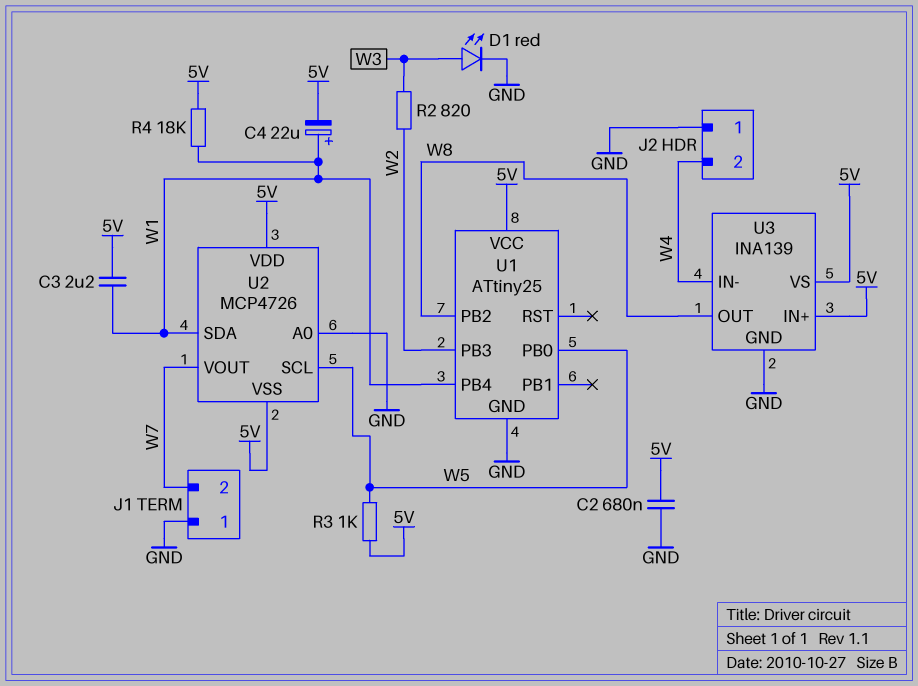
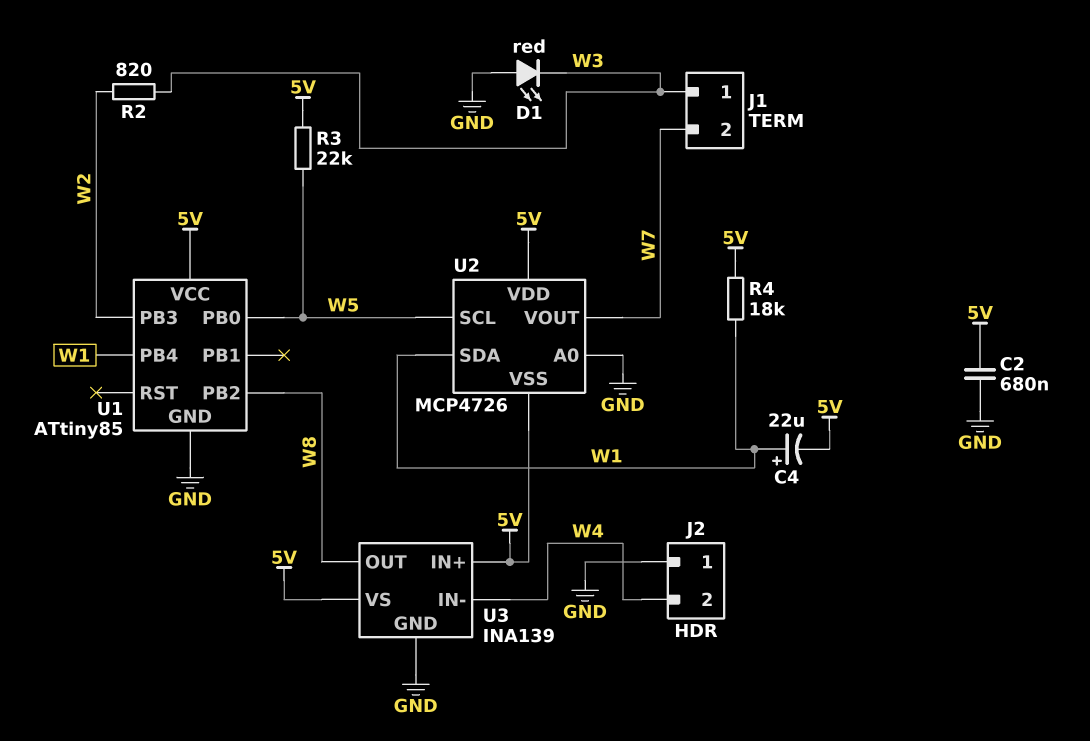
C3: 2.2uF (5V, W1) -> none
D1: LED red (A W3, K GND) -> LED red (A GND, K W3)
J1 pin 1: GND -> W3
R3: 1k (5V, W5) -> 22k (5V, W5)
U1: ATtiny25 -> ATtiny85

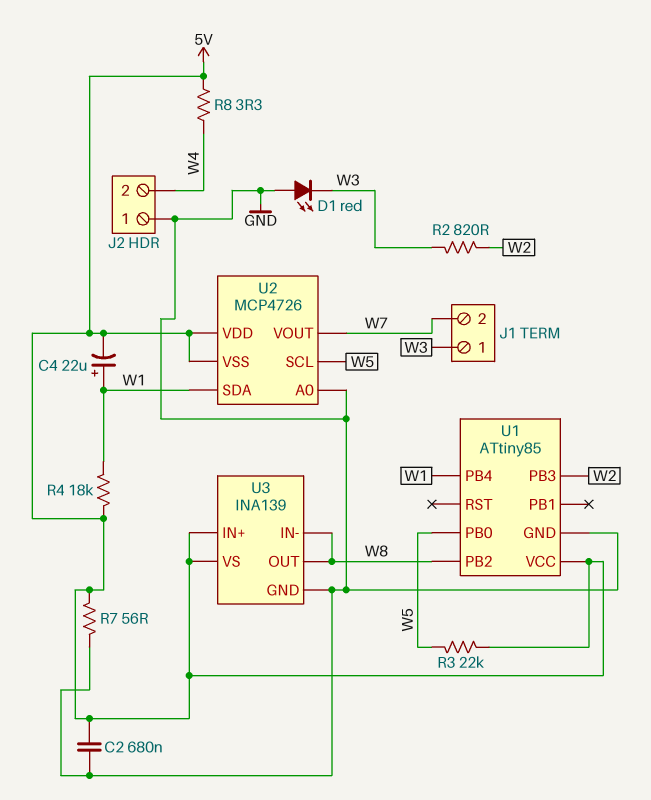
R7: none -> 56 (5V, GND)
R8: none -> 3.3 (5V, W4)
U3 pin IN-: W4 -> W8

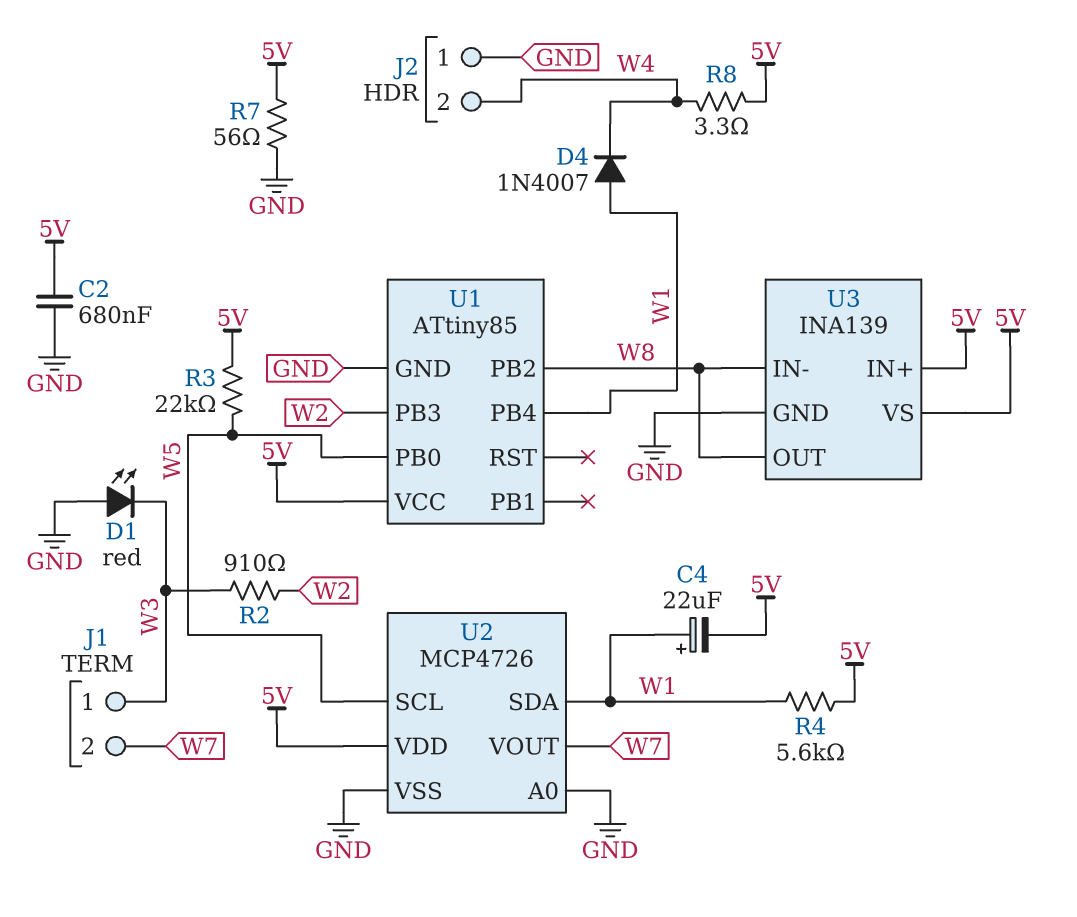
D4: none -> diode 1N4007 (A W1, K W4)
R2: 820 (W2, W3) -> 910 (W2, W3)
R4: 18k (5V, W1) -> 5.6k (5V, W1)
U2 pin VSS: 5V -> GND

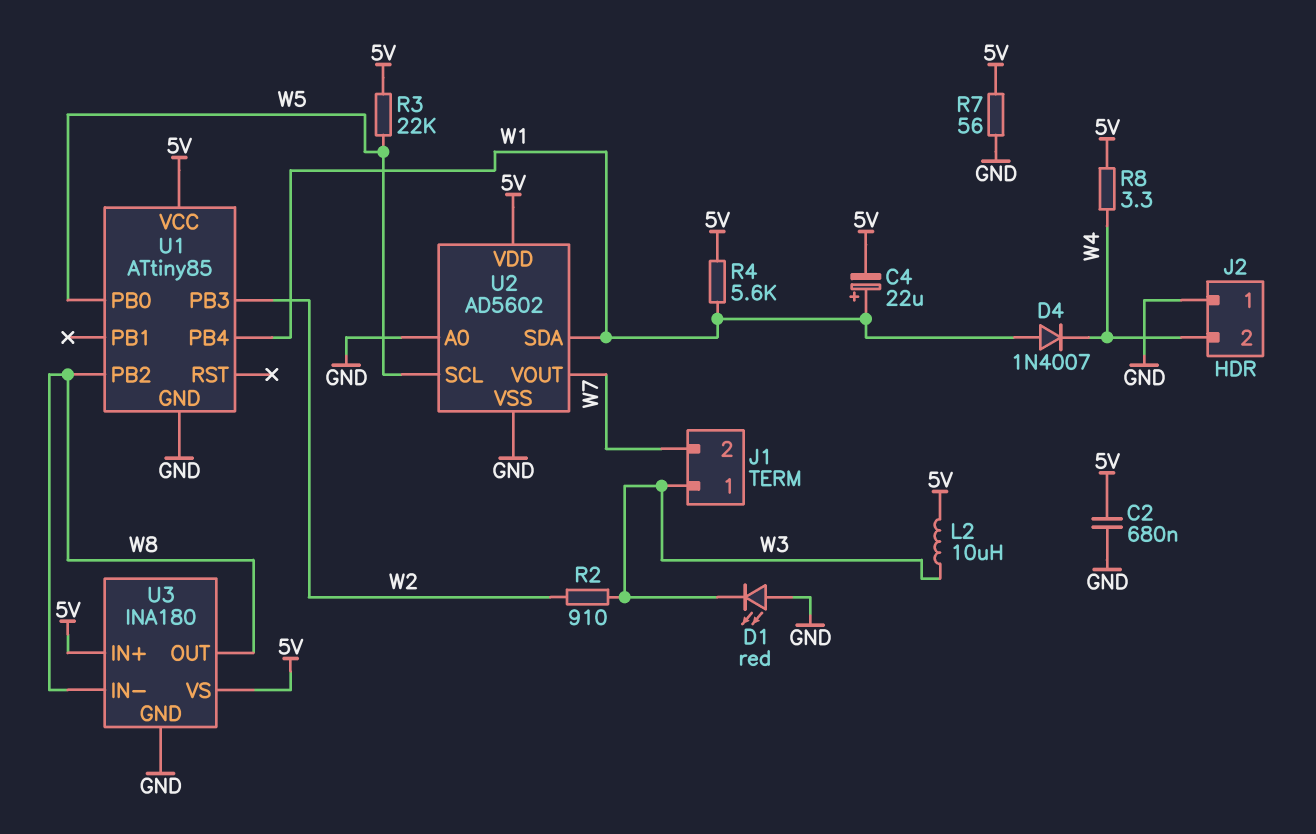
L2: none -> 10uH (5V, W3)
U2: MCP4726 -> AD5602
U3: INA139 -> INA180

